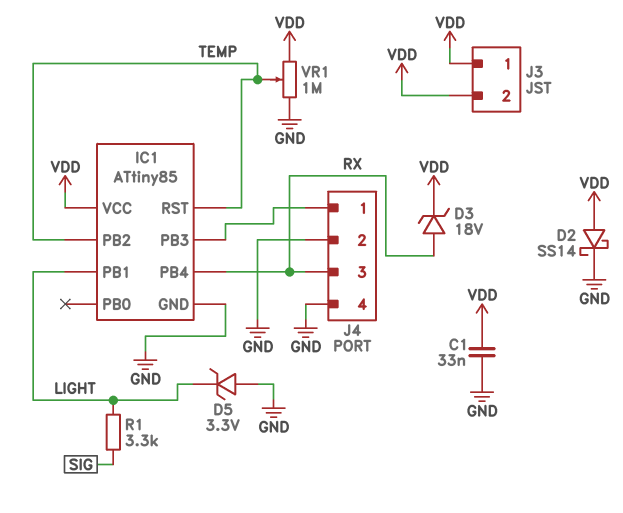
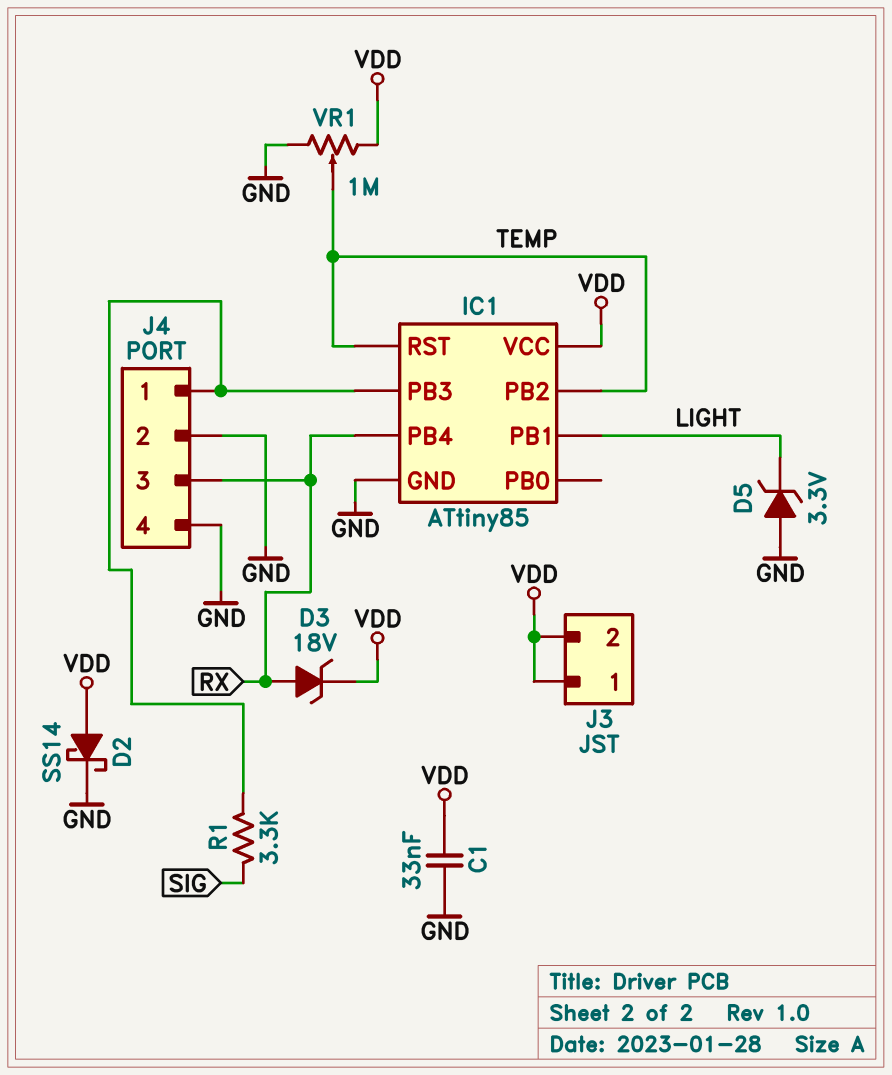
R1: 3.3k (LIGHT, SIG) -> 3.3k (IC1/PB3, SIG)

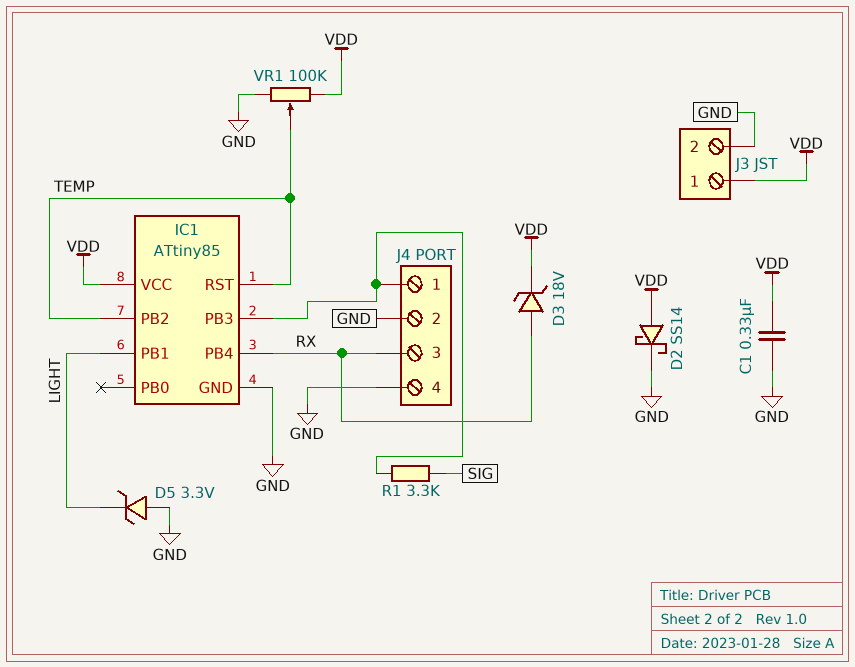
C1: 33nF (GND, VDD) -> 330nF (GND, VDD)
J3 pin 2: VDD -> GND
VR1: 1M (GND, VDD, wiper TEMP) -> 100k (GND, VDD, wiper TEMP)

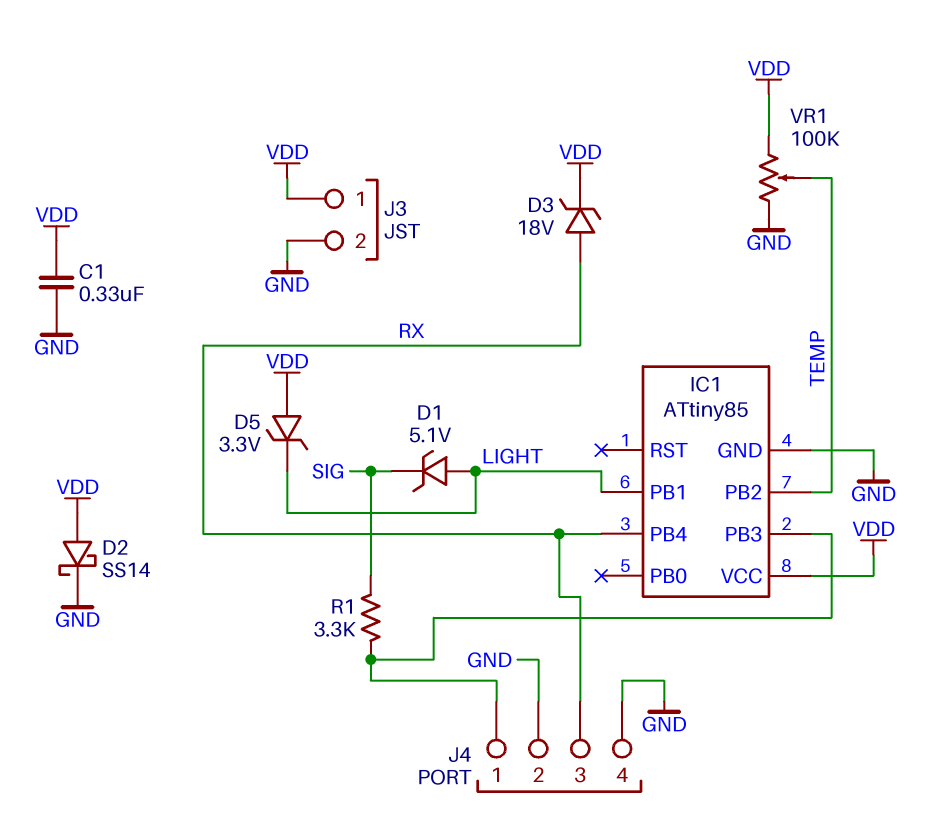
D1: none -> zener 5.1V (A LIGHT, K SIG)
D5: zener 3.3V (A GND, K LIGHT) -> zener 3.3V (A VDD, K LIGHT)
IC1 pin RST: TEMP -> none

